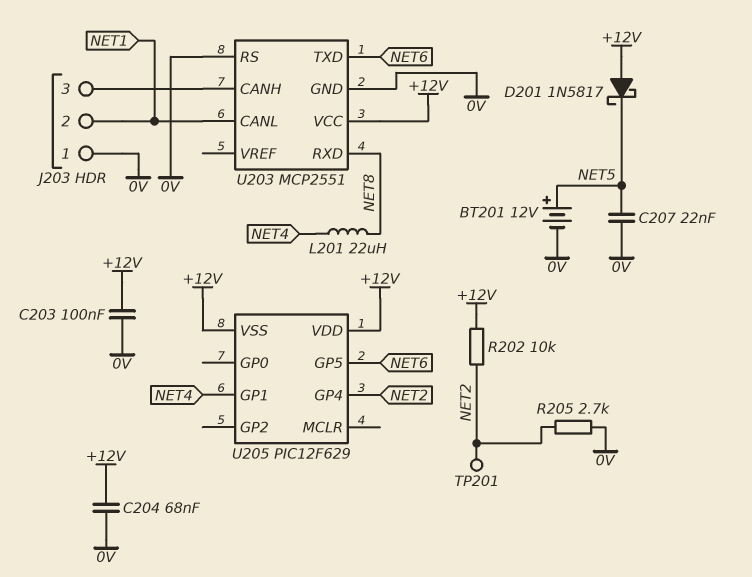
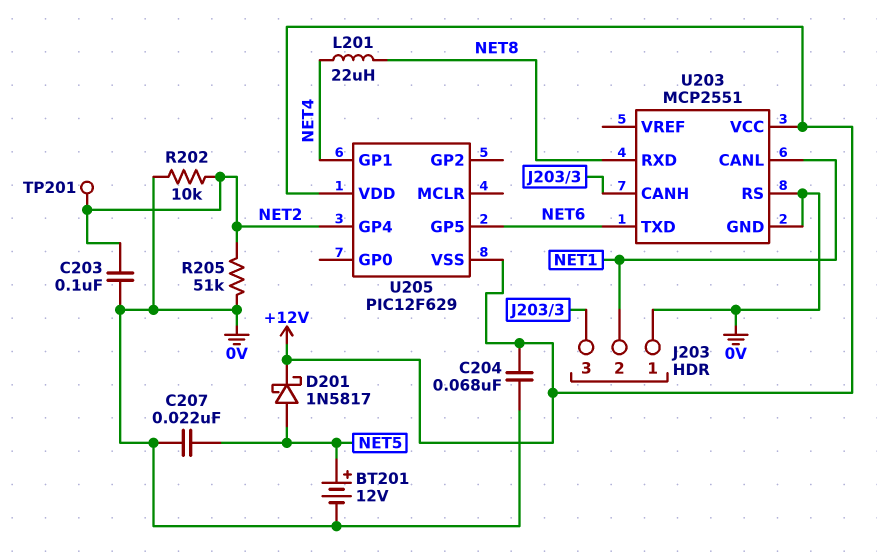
C203: 100nF (+12V, 0V) -> 100nF (0V, NET2)
D201: schottky 1N5817 (A +12V, K NET5) -> schottky 1N5817 (A NET5, K +12V)
R202: 10k (+12V, NET2) -> 10k (0V, NET2)
R205: 2.7k (0V, NET2) -> 51k (0V, NET2)

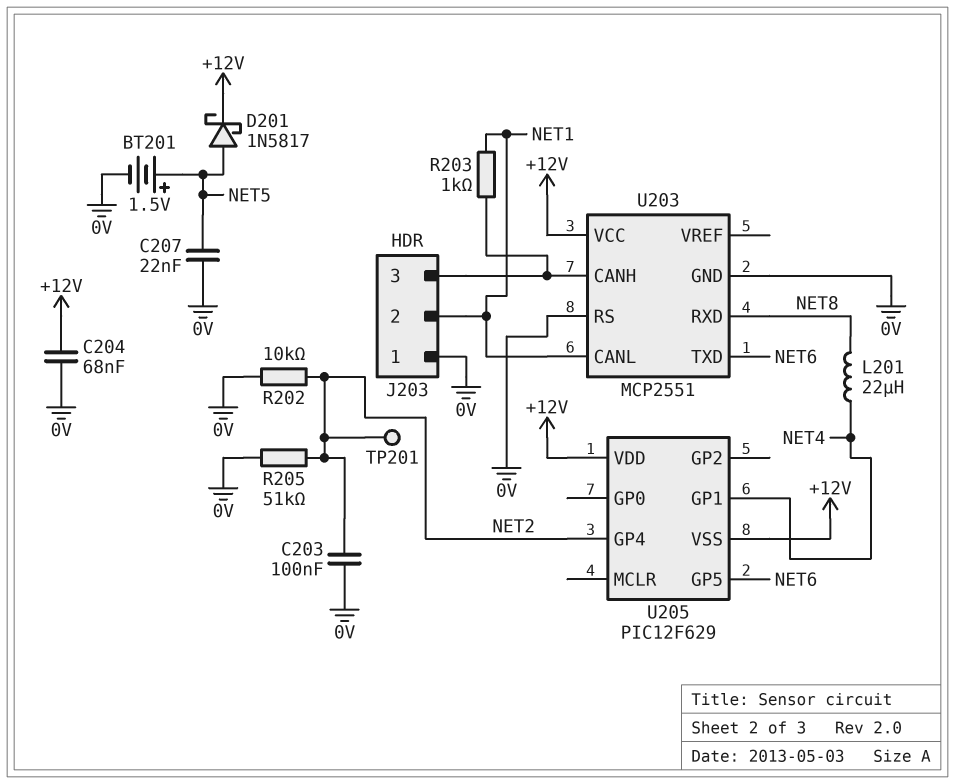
BT201: 12V (plus NET5, minus 0V) -> 1.5V (plus NET5, minus 0V)
R203: none -> 1k (J203/3, NET1)

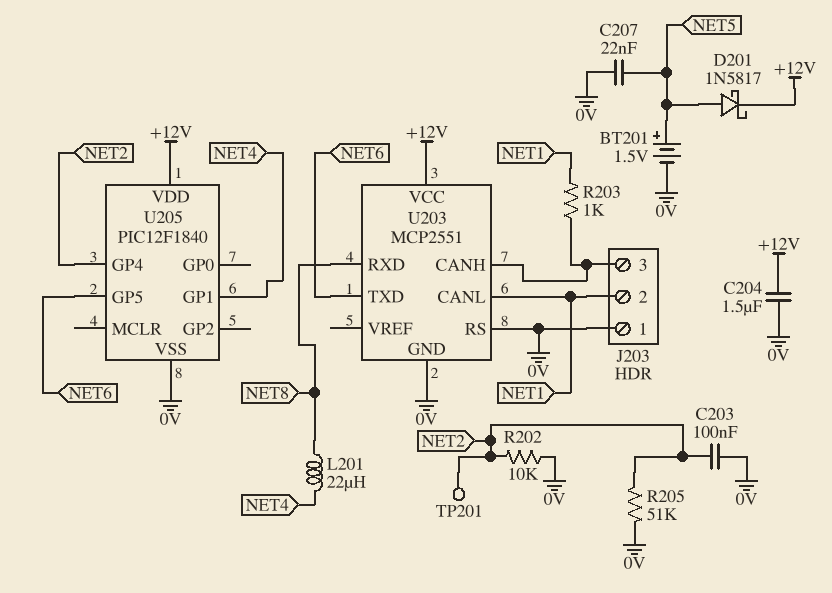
C204: 68nF (+12V, 0V) -> 1.5uF (+12V, 0V)
U205: PIC12F629 -> PIC12F1840
U205 pin VSS: +12V -> 0V

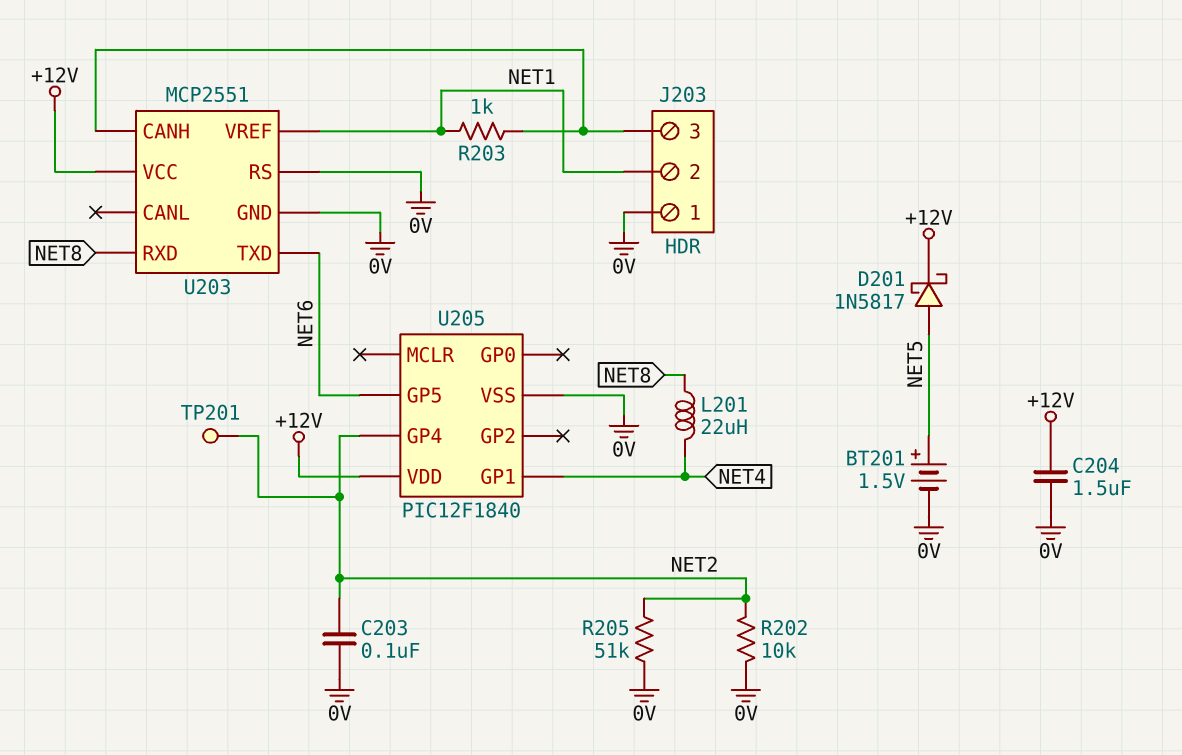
C207: 22nF (0V, NET5) -> none
U203 pin CANL: NET1 -> none
U203 pin VREF: none -> NET1

